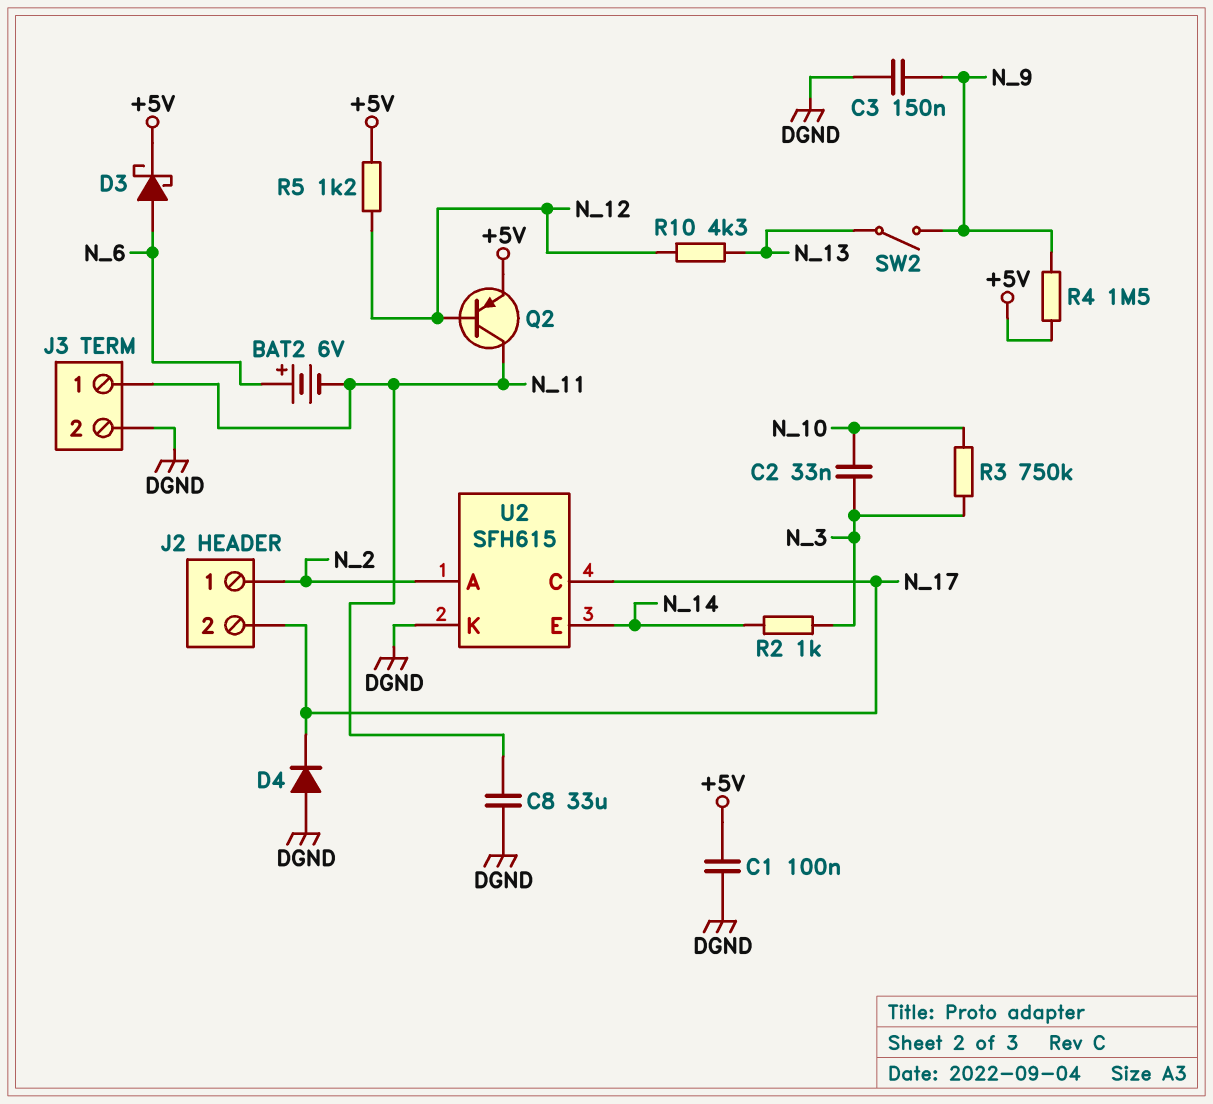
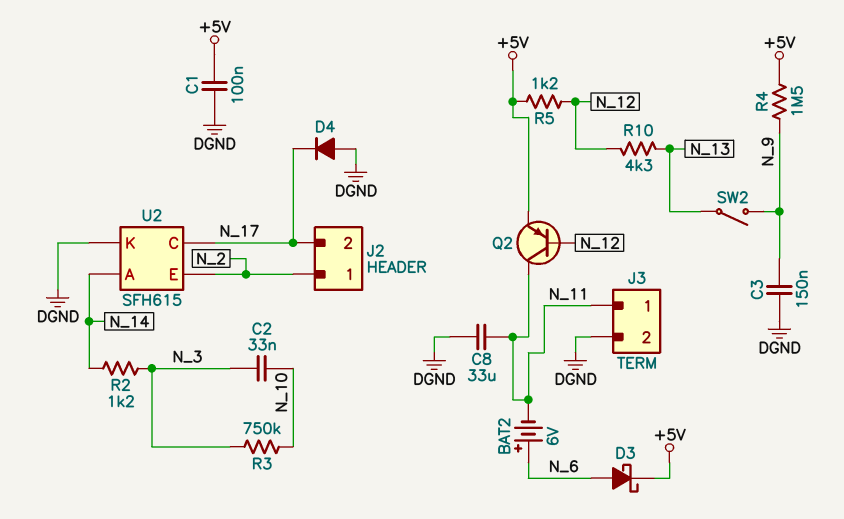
R2: 1k (N_3, N_14) -> 1.2k (N_3, N_14)
U2 pin A: N_2 -> N_14
U2 pin E: N_14 -> N_2

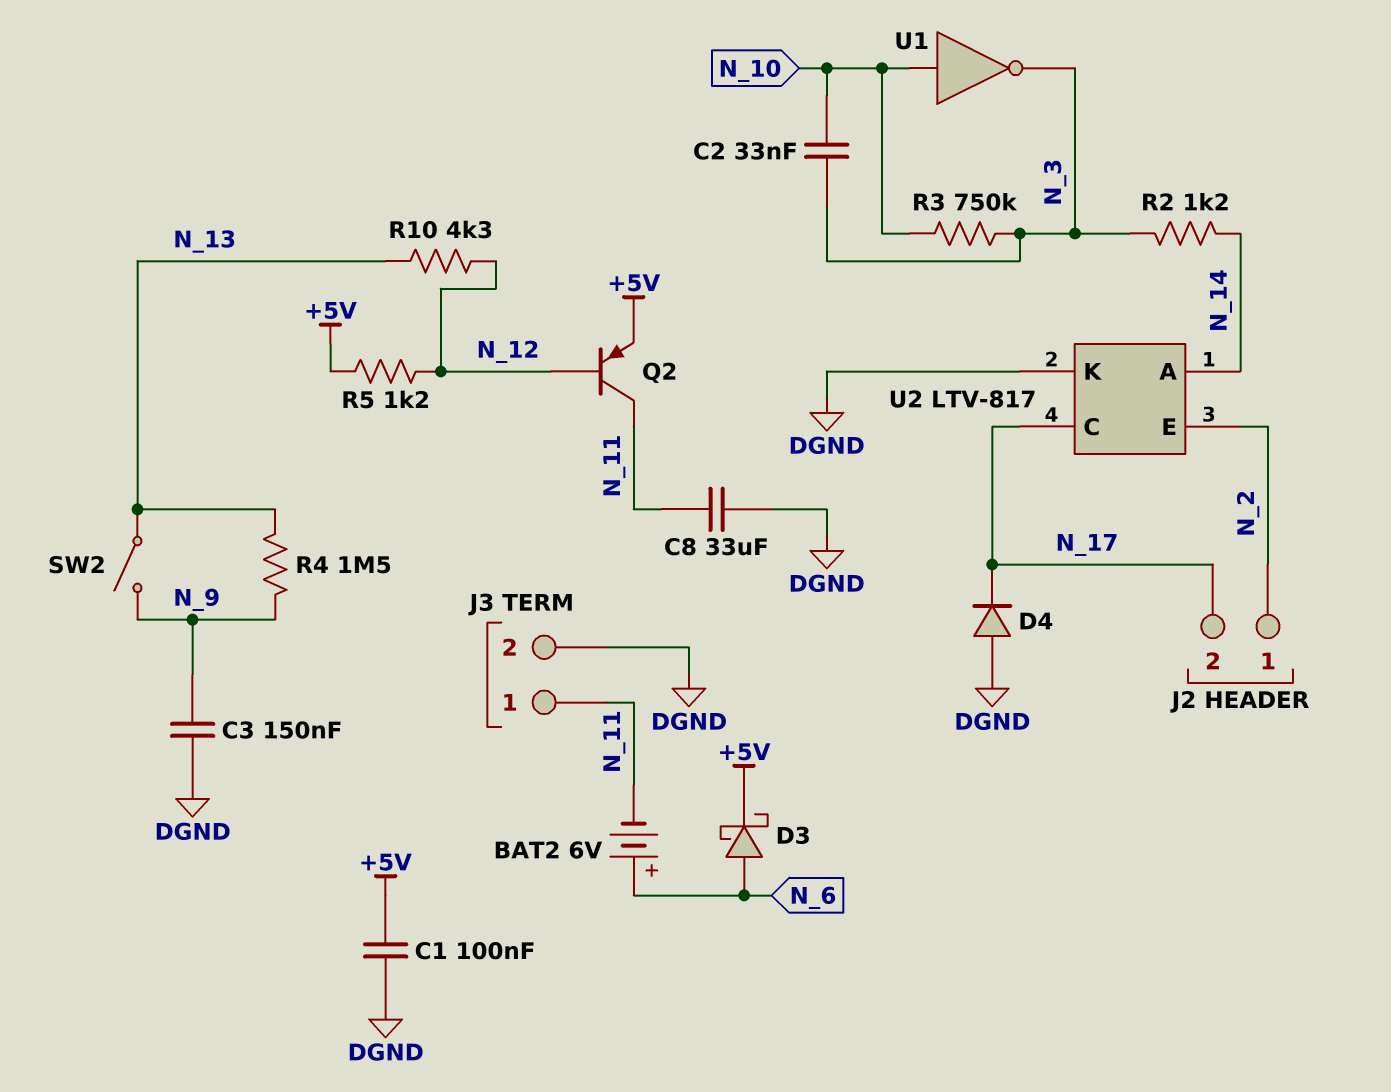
R4: 1.5M (+5V, N_9) -> 1.5M (N_9, N_13)
U1: none -> NOT (in N_10, out N_3)
U2: SFH615 -> LTV-817

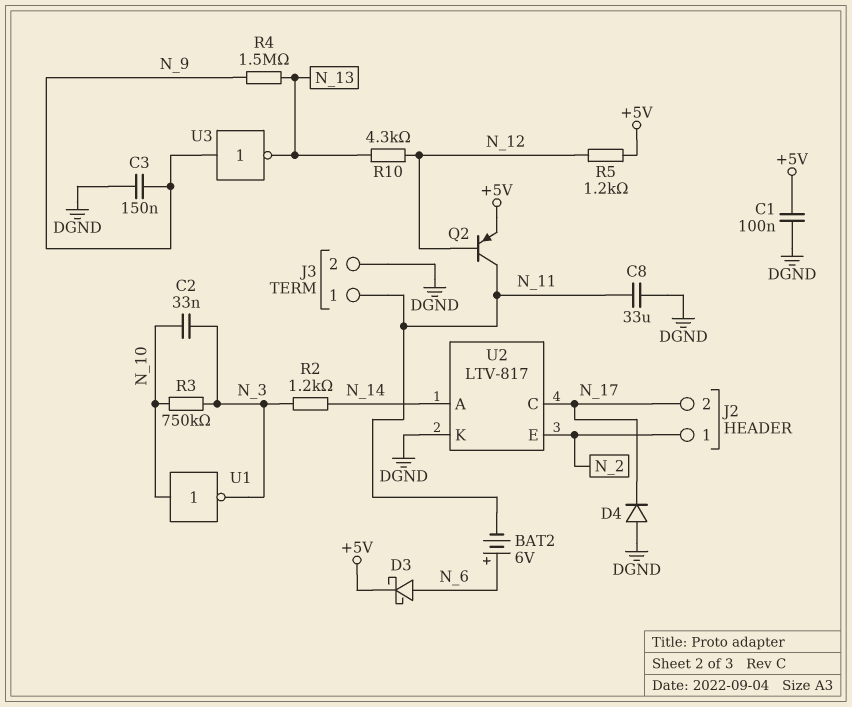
SW2: switch (N_9, N_13) -> none
U3: none -> NOT (in N_9, out N_13)

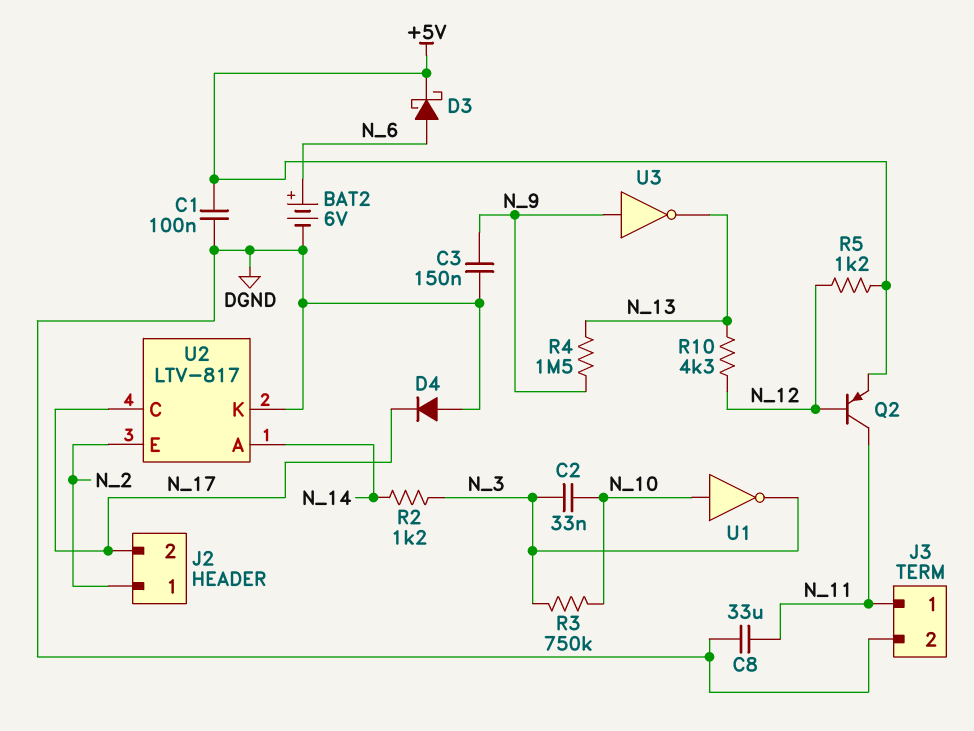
BAT2: 6V (plus N_6, minus N_11) -> 6V (plus N_6, minus DGND)

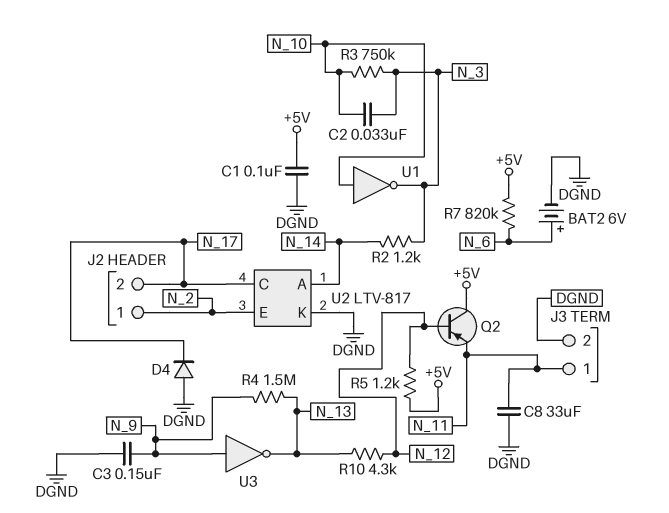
D3: schottky (A N_6, K +5V) -> none
Q2: PNP (B N_12, C N_11, E +5V) -> PNP (B N_12, C +5V, E N_11)
R7: none -> 820k (+5V, N_6)

